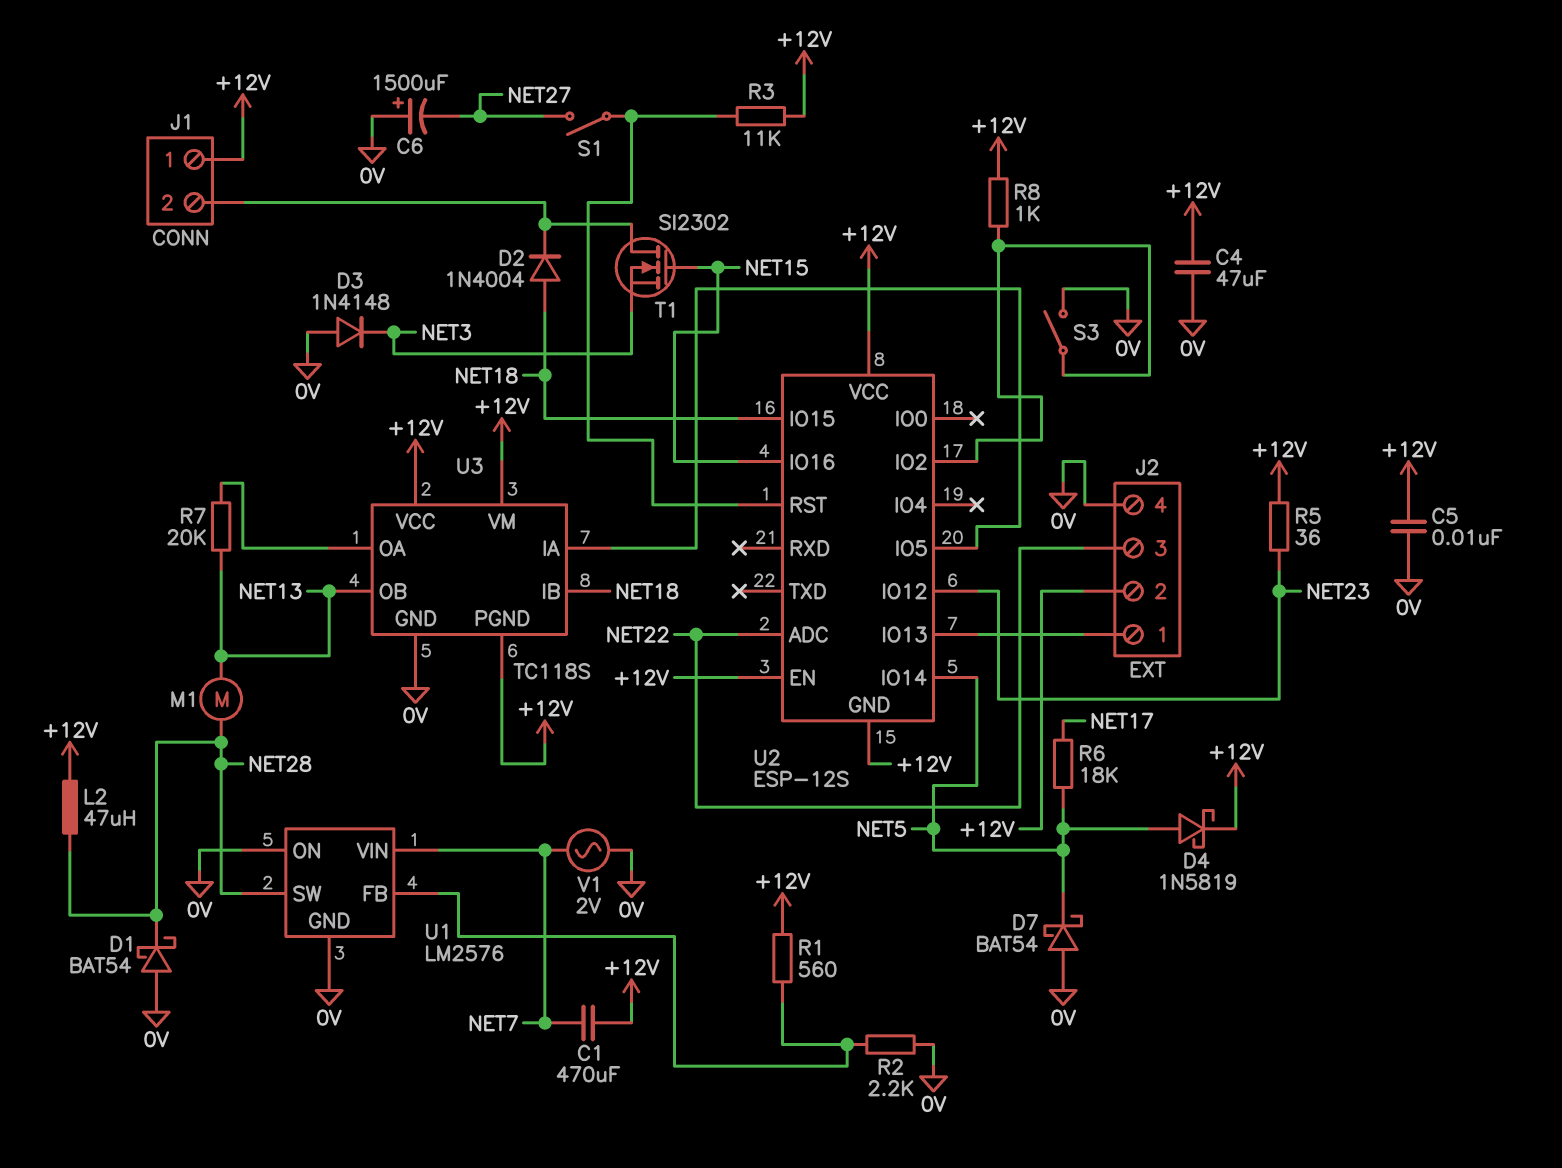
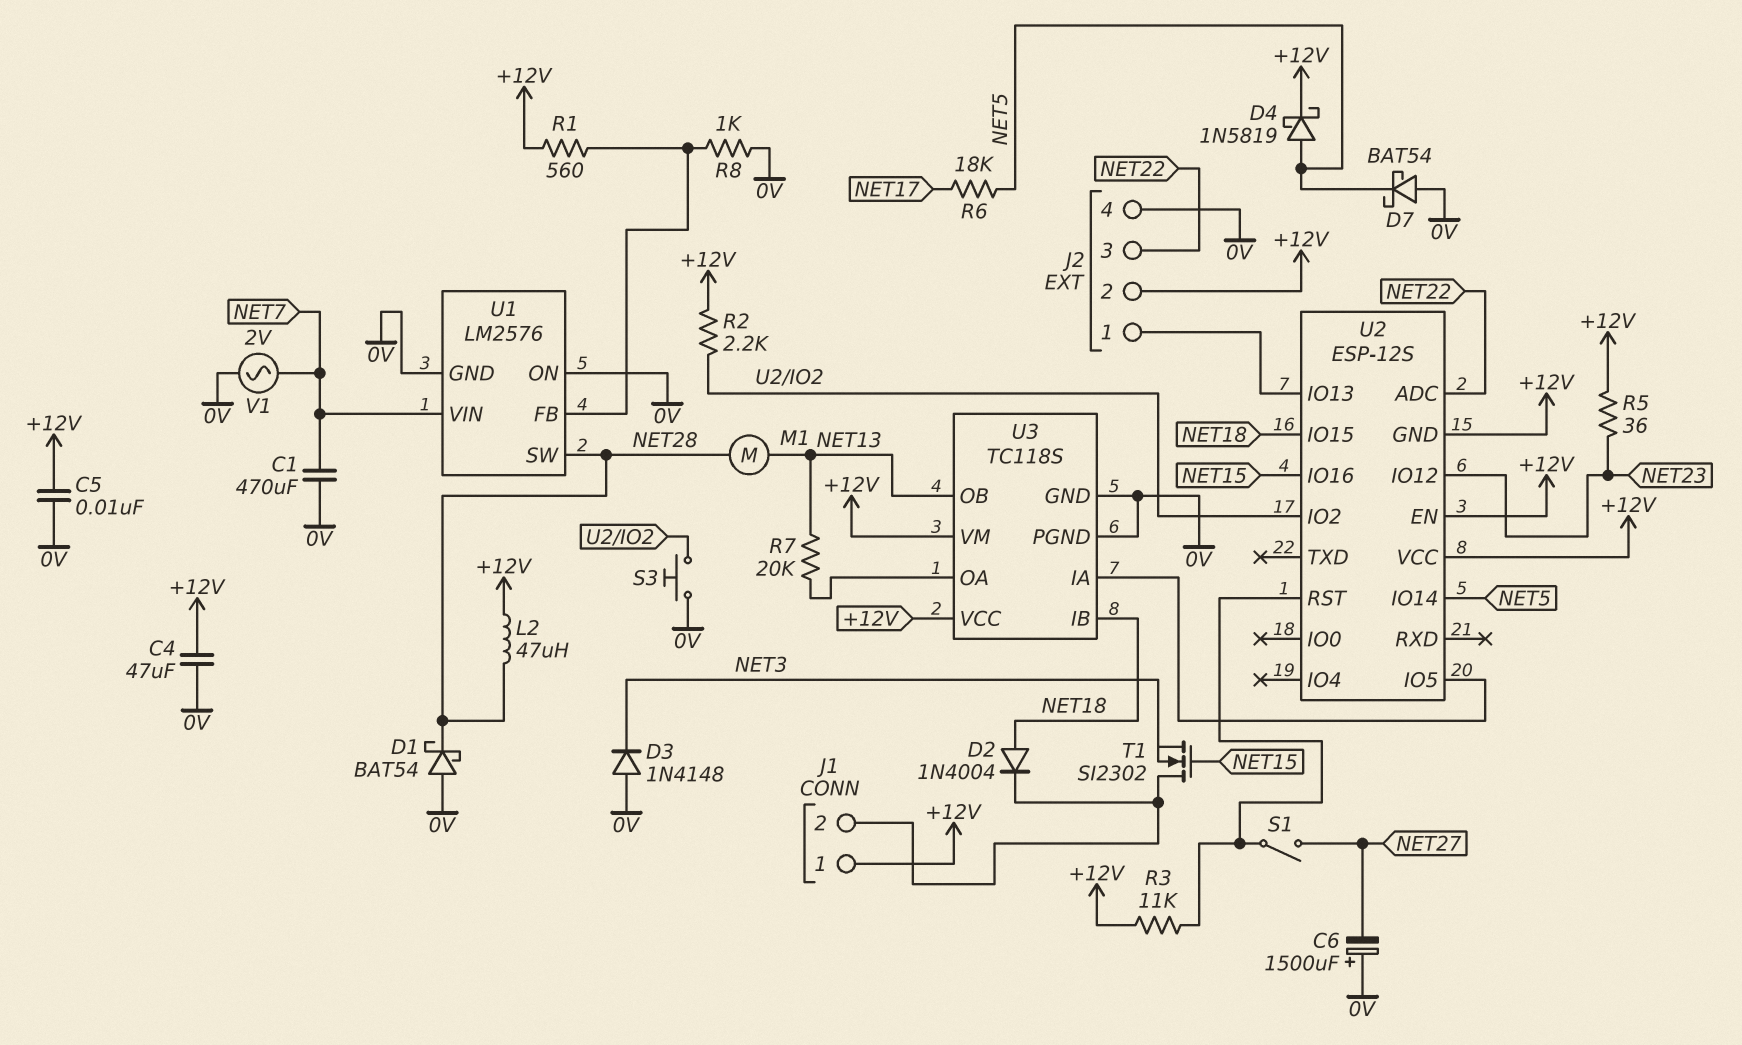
C1: 470uF (+12V, NET7) -> 470uF (0V, NET7)
R2: 2.2k (0V, U1/FB) -> 2.2k (+12V, U2/IO2)
R8: 1k (+12V, U2/IO2) -> 1k (0V, U1/FB)
S3: switch (0V, U2/IO2) -> button (0V, U2/IO2)
U3 pin PGND: +12V -> 0V

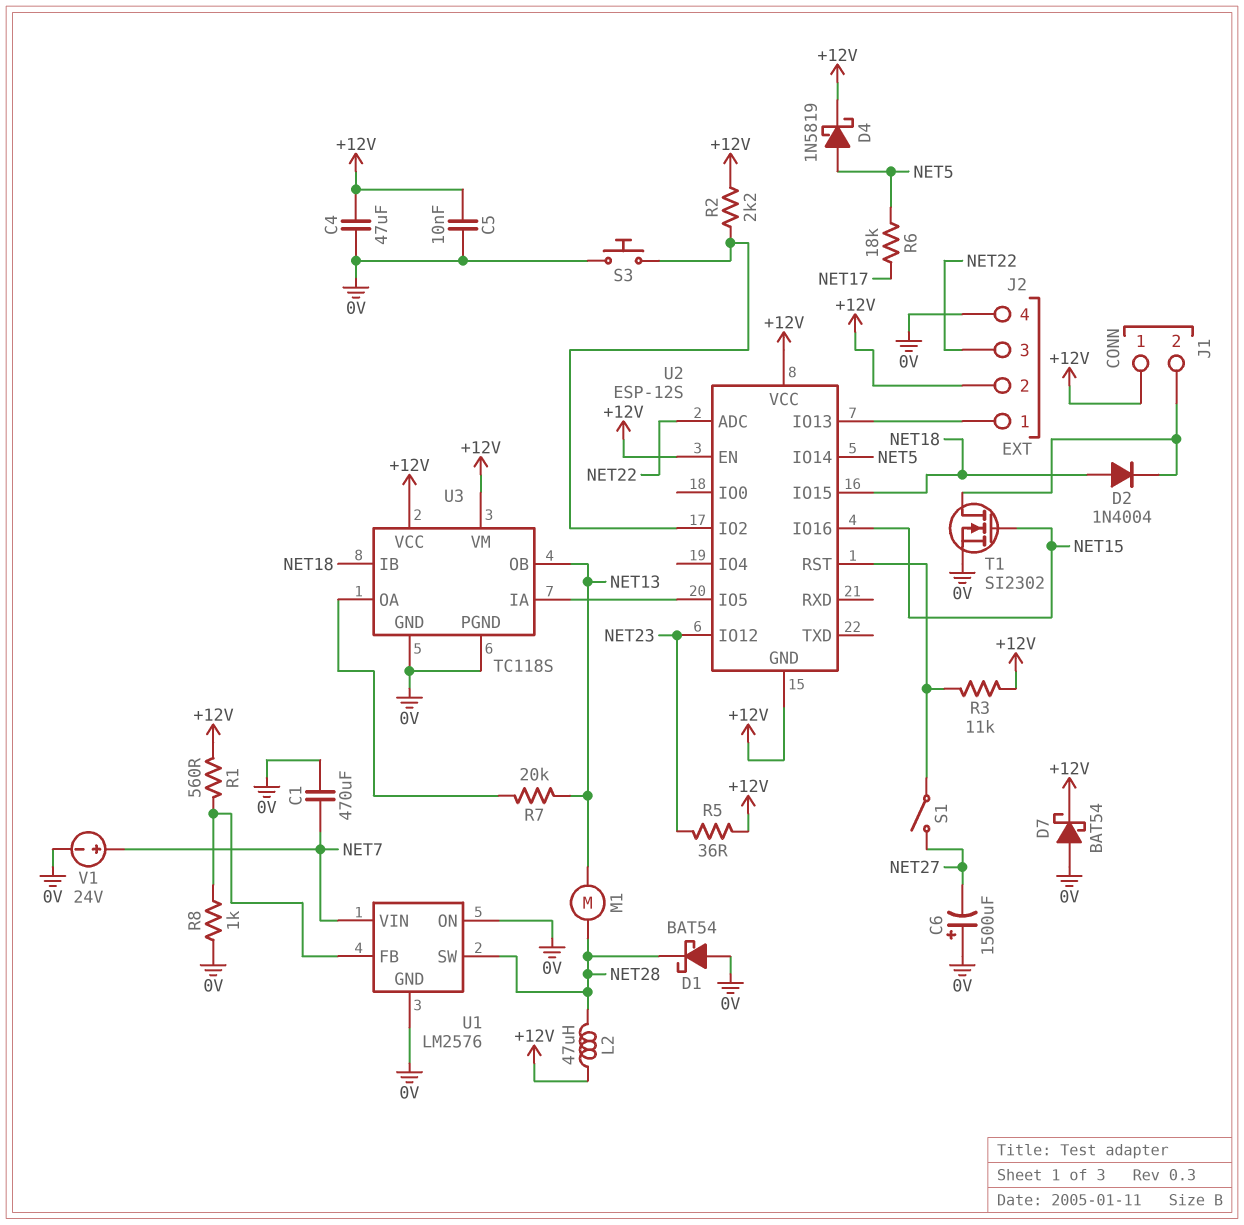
D3: diode 1N4148 (A 0V, K NET3) -> none
D7: schottky BAT54 (A 0V, K NET5) -> schottky BAT54 (A 0V, K +12V)
T1: NMOS SI2302 (G NET15, D J1/2, S NET3) -> NMOS SI2302 (G NET15, D J1/2, S 0V)
V1: AC 2V (0V, NET7) -> 24V (plus NET7, minus 0V)

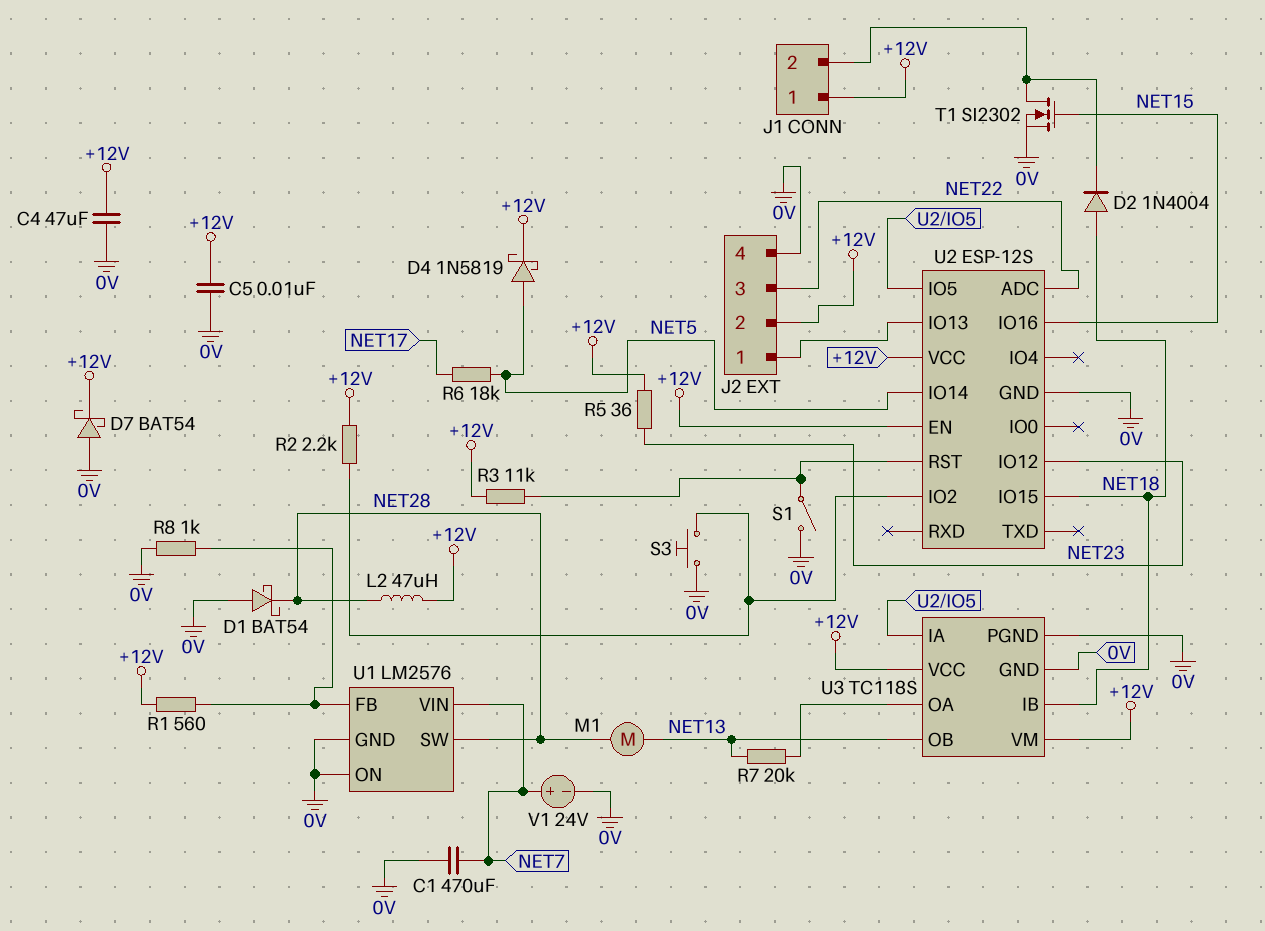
C6: 1500uF (plus 0V, minus NET27) -> none
S1: switch (NET27, U2/RST) -> switch (0V, U2/RST)
U2 pin GND: +12V -> 0V

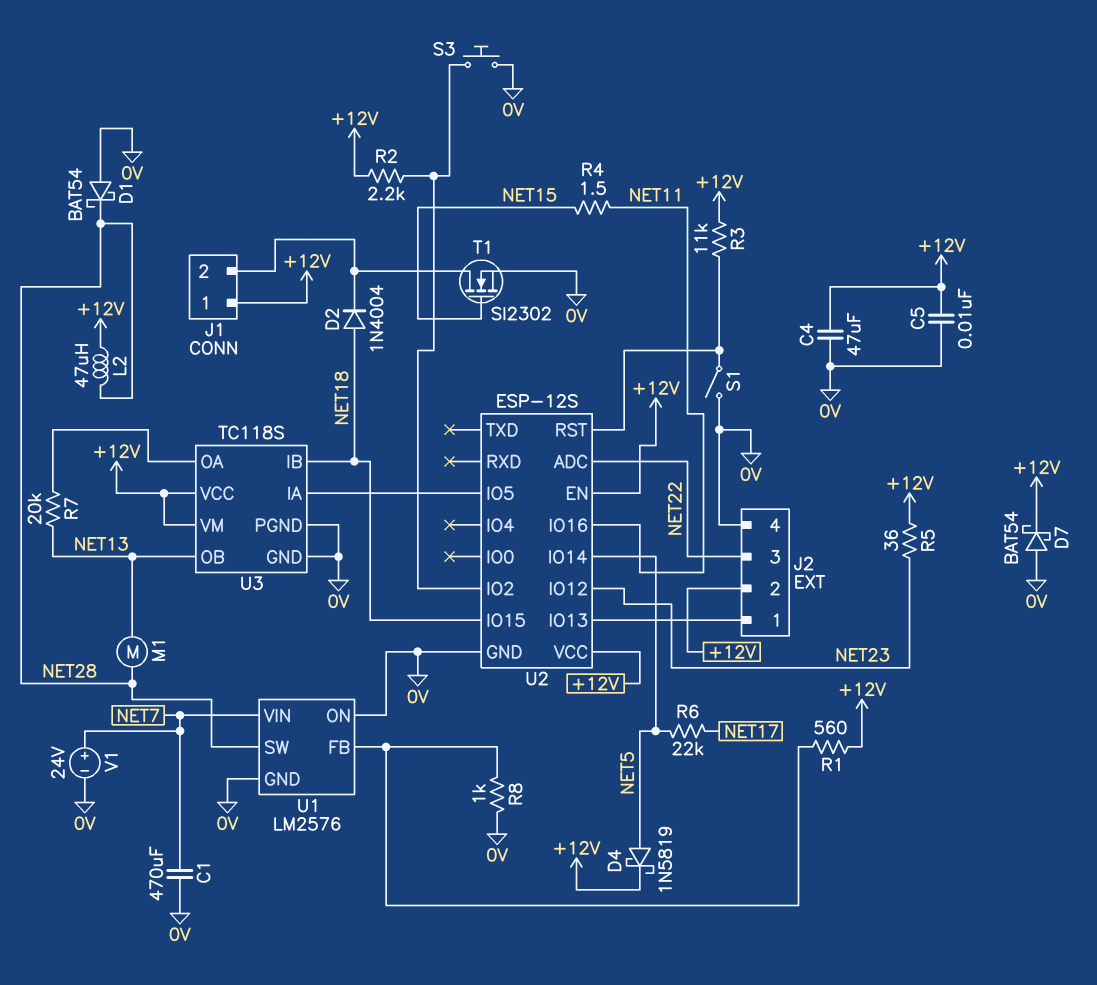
R4: none -> 1.5 (NET11, NET15)
R6: 18k (NET5, NET17) -> 22k (NET5, NET17)
U2 pin IO16: NET15 -> NET11

